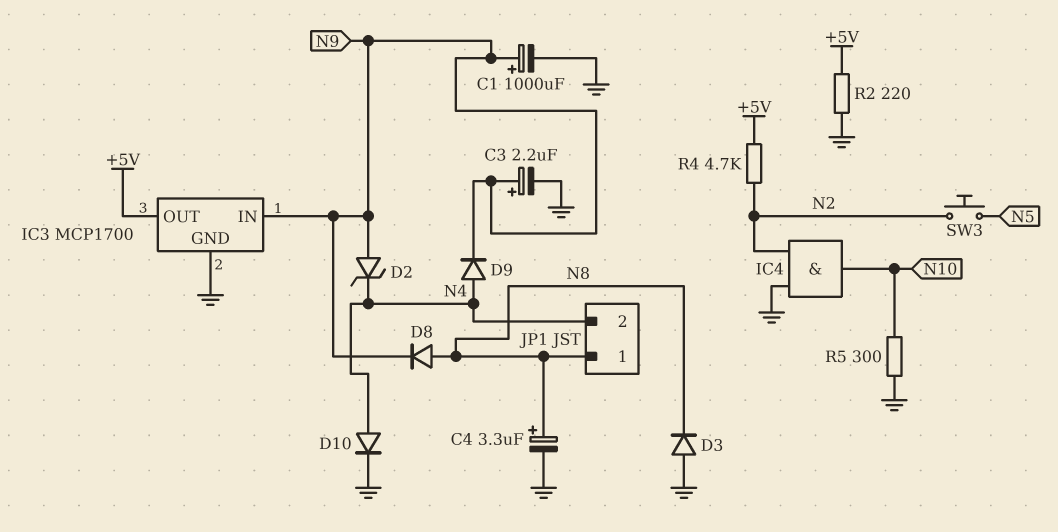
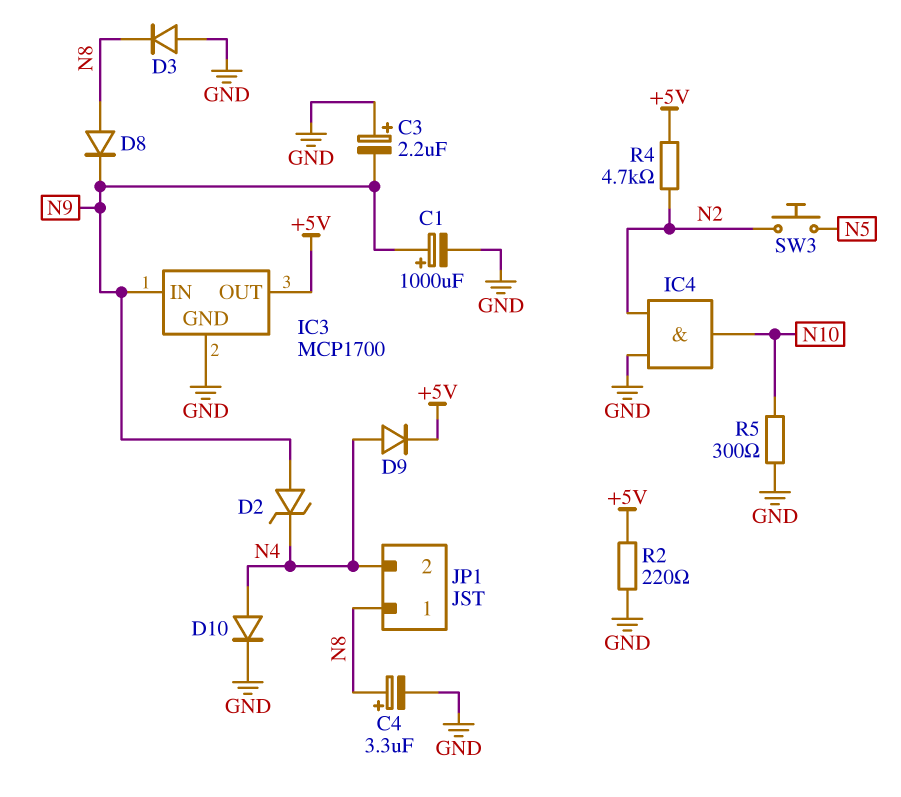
C3: 2.2uF (plus N9, minus GND) -> 2.2uF (plus GND, minus N9)
D9: diode (A N4, K N9) -> diode (A N4, K +5V)

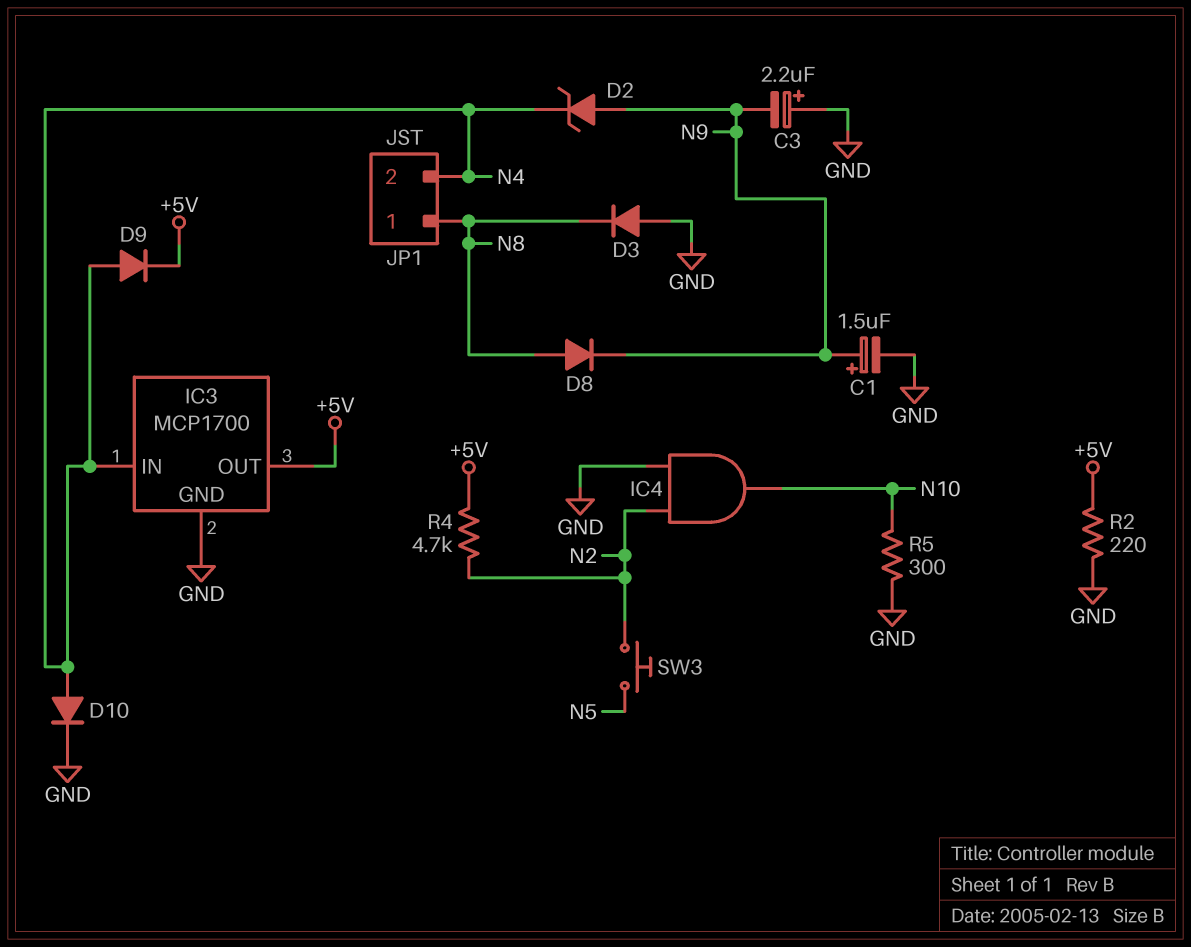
C1: 1000uF (plus N9, minus GND) -> 1.5uF (plus N9, minus GND)
C4: 3.3uF (plus N8, minus GND) -> none
IC3 pin IN: N9 -> N4

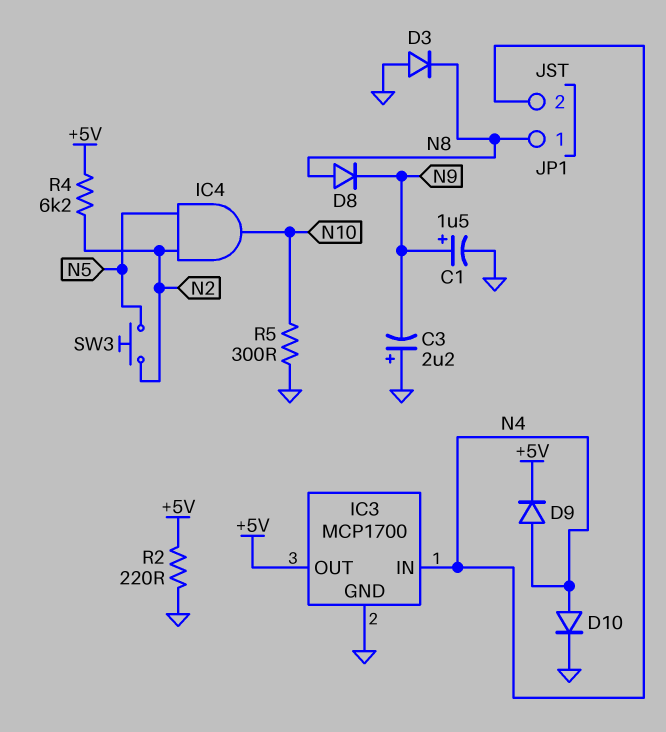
D2: zener (A N9, K N4) -> none
IC4: AND (in GND, in N2, out N10) -> AND (in N2, in N5, out N10)
R4: 4.7k (+5V, N2) -> 6.2k (+5V, N2)

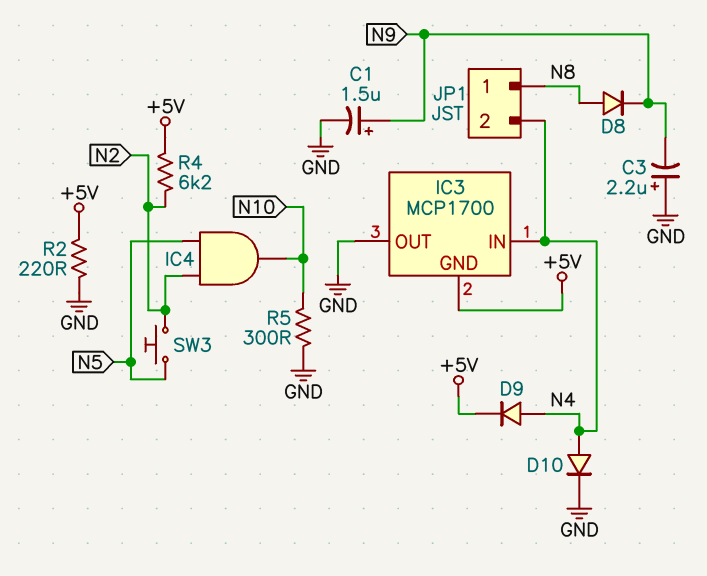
D3: diode (A GND, K N8) -> none
IC3 pin GND: GND -> +5V
IC3 pin OUT: +5V -> GND

